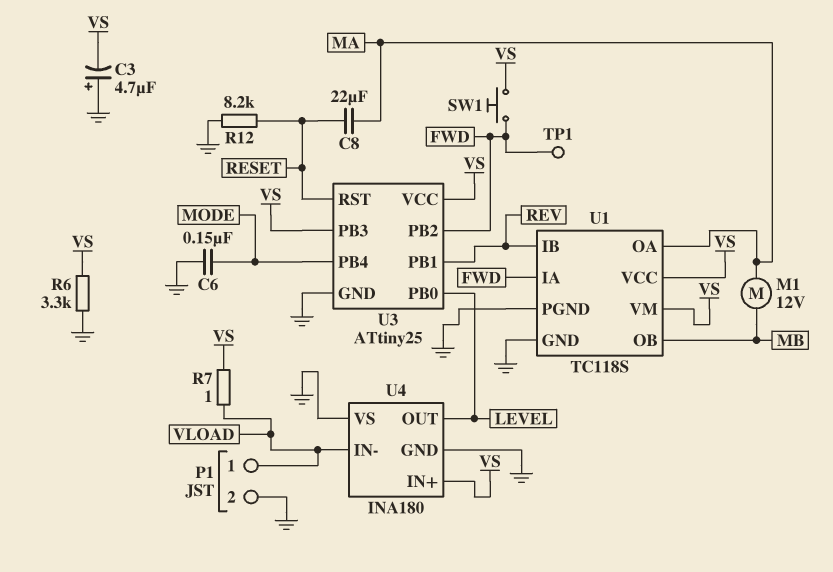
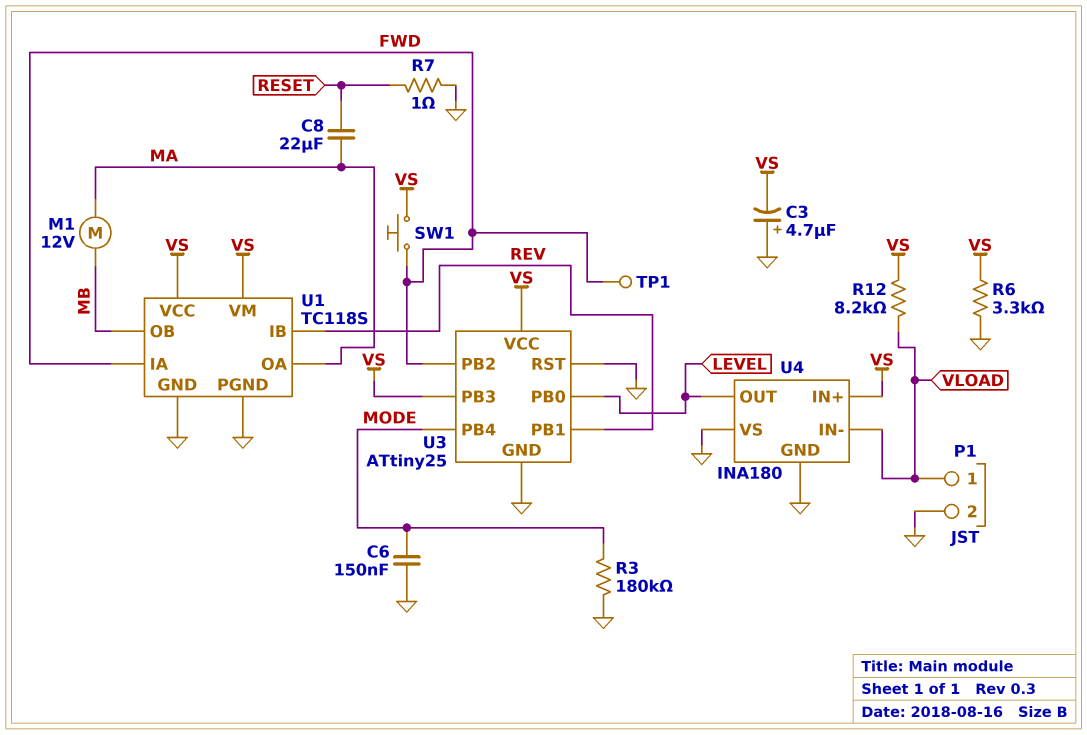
R3: none -> 180k (GND, MODE)
R7: 1 (VLOAD, VS) -> 1 (GND, RESET)
R12: 8.2k (GND, RESET) -> 8.2k (VLOAD, VS)
U3 pin RST: RESET -> GND

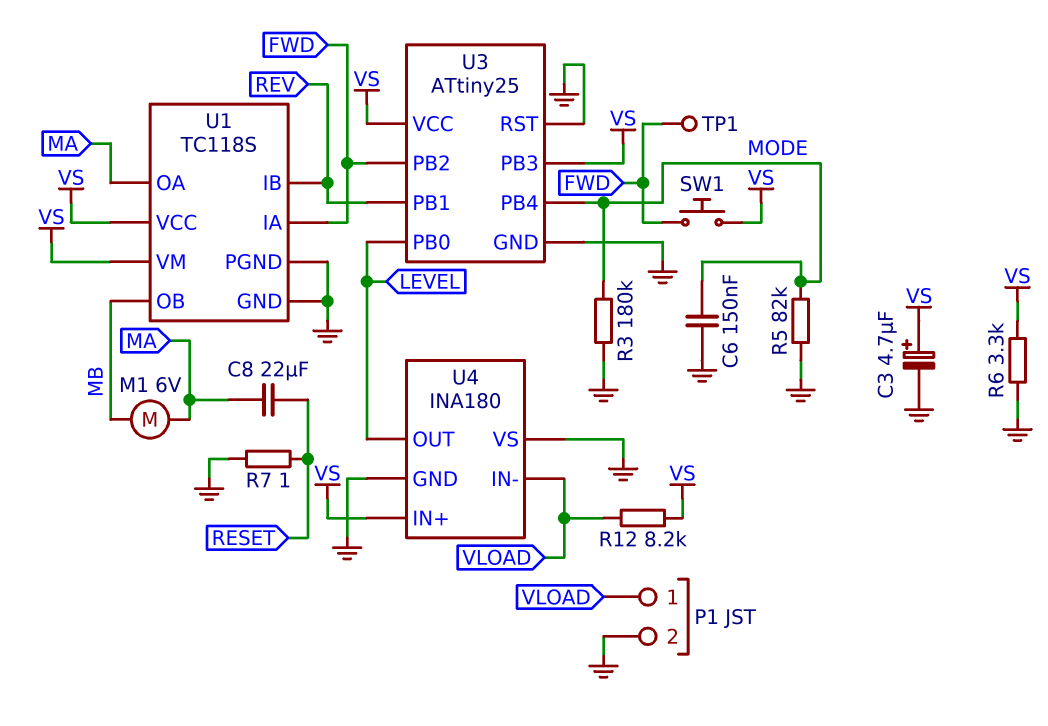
C3: 4.7uF (plus GND, minus VS) -> 4.7uF (plus VS, minus GND)
M1: motor 12V (MA, MB) -> motor 6V (MA, MB)
R5: none -> 82k (GND, MODE)

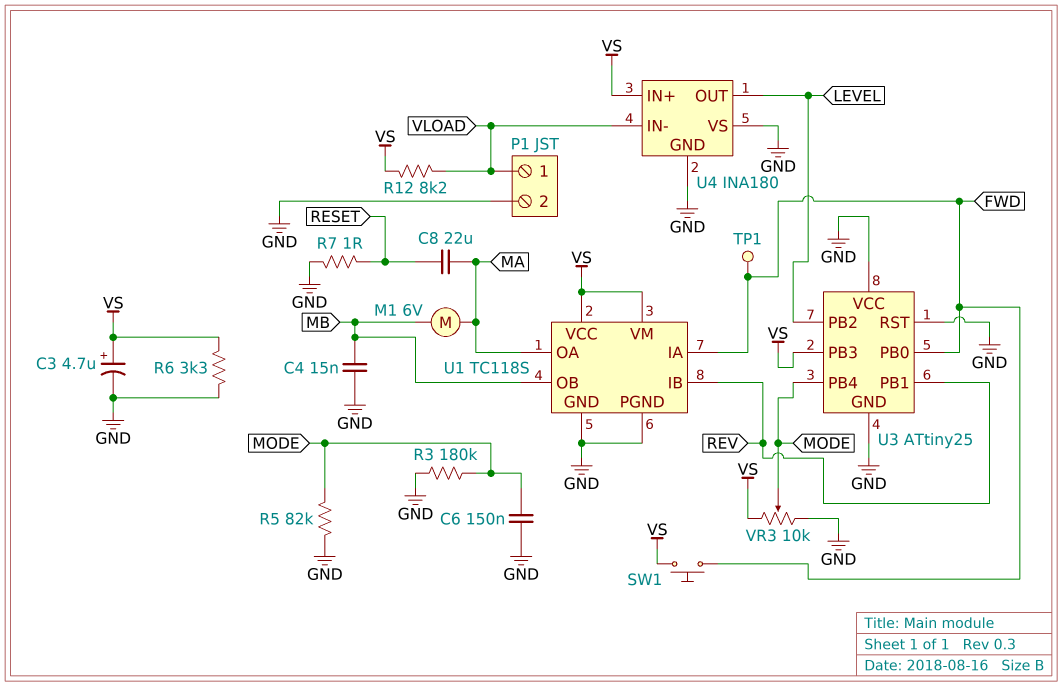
C4: none -> 15nF (GND, MB)
U3 pin PB0: LEVEL -> FWD
U3 pin PB2: FWD -> LEVEL
U3 pin VCC: VS -> GND
VR3: none -> 10k (GND, VS, wiper MODE)

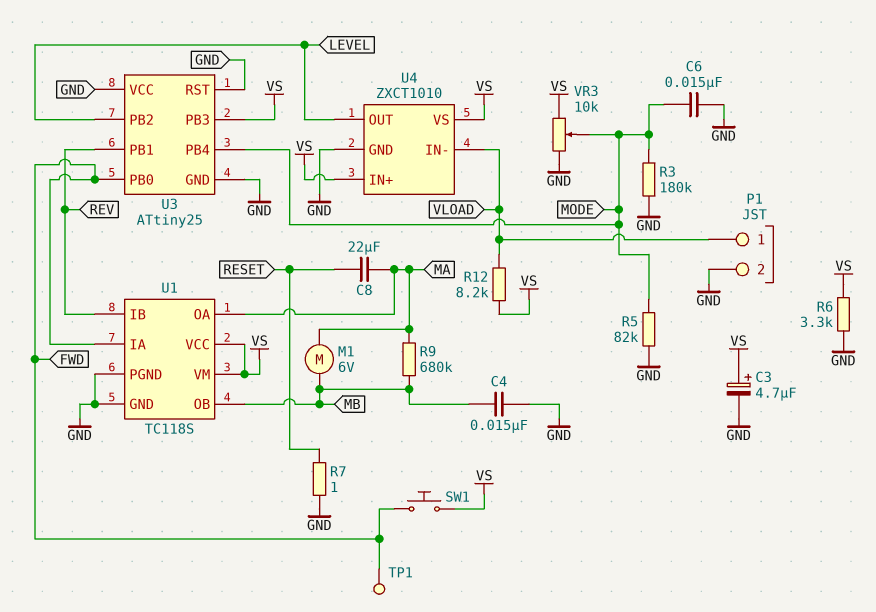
C6: 150nF (GND, MODE) -> 15nF (GND, MODE)
R9: none -> 680k (MA, MB)
U4: INA180 -> ZXCT1010
U4 pin VS: GND -> VS

